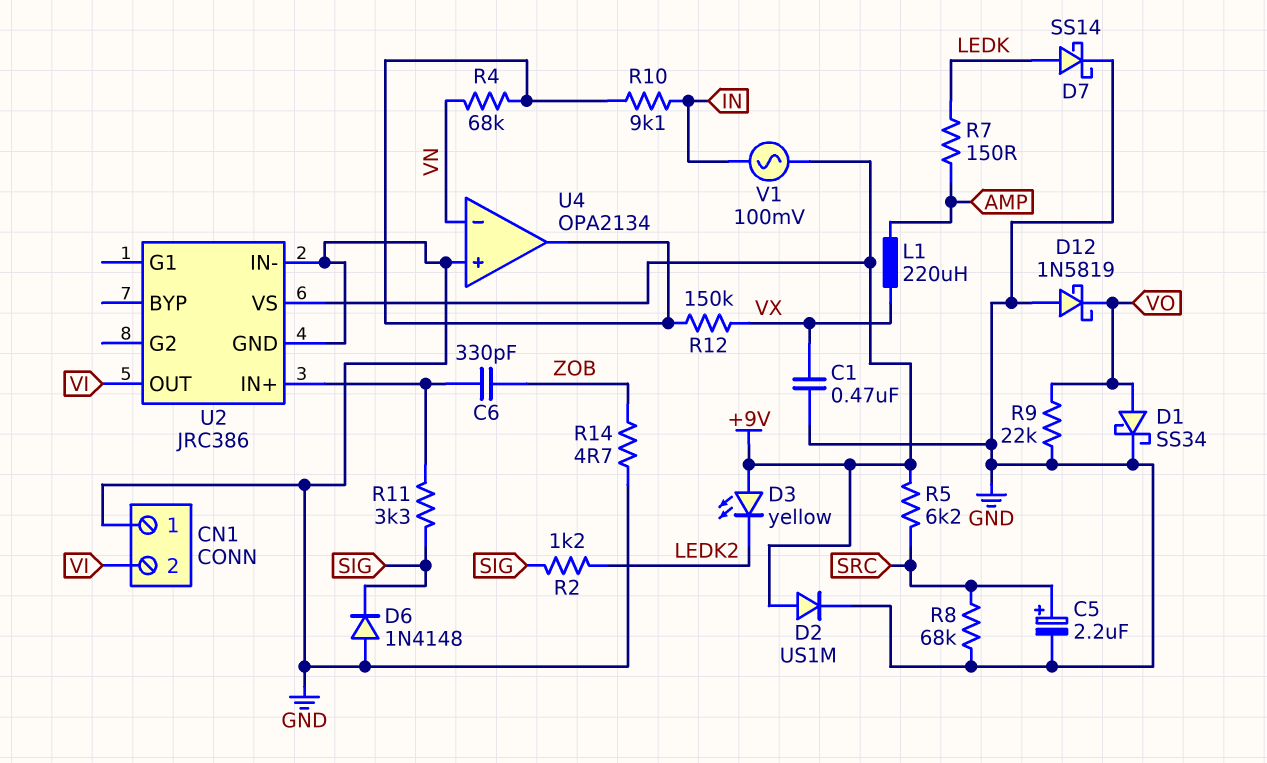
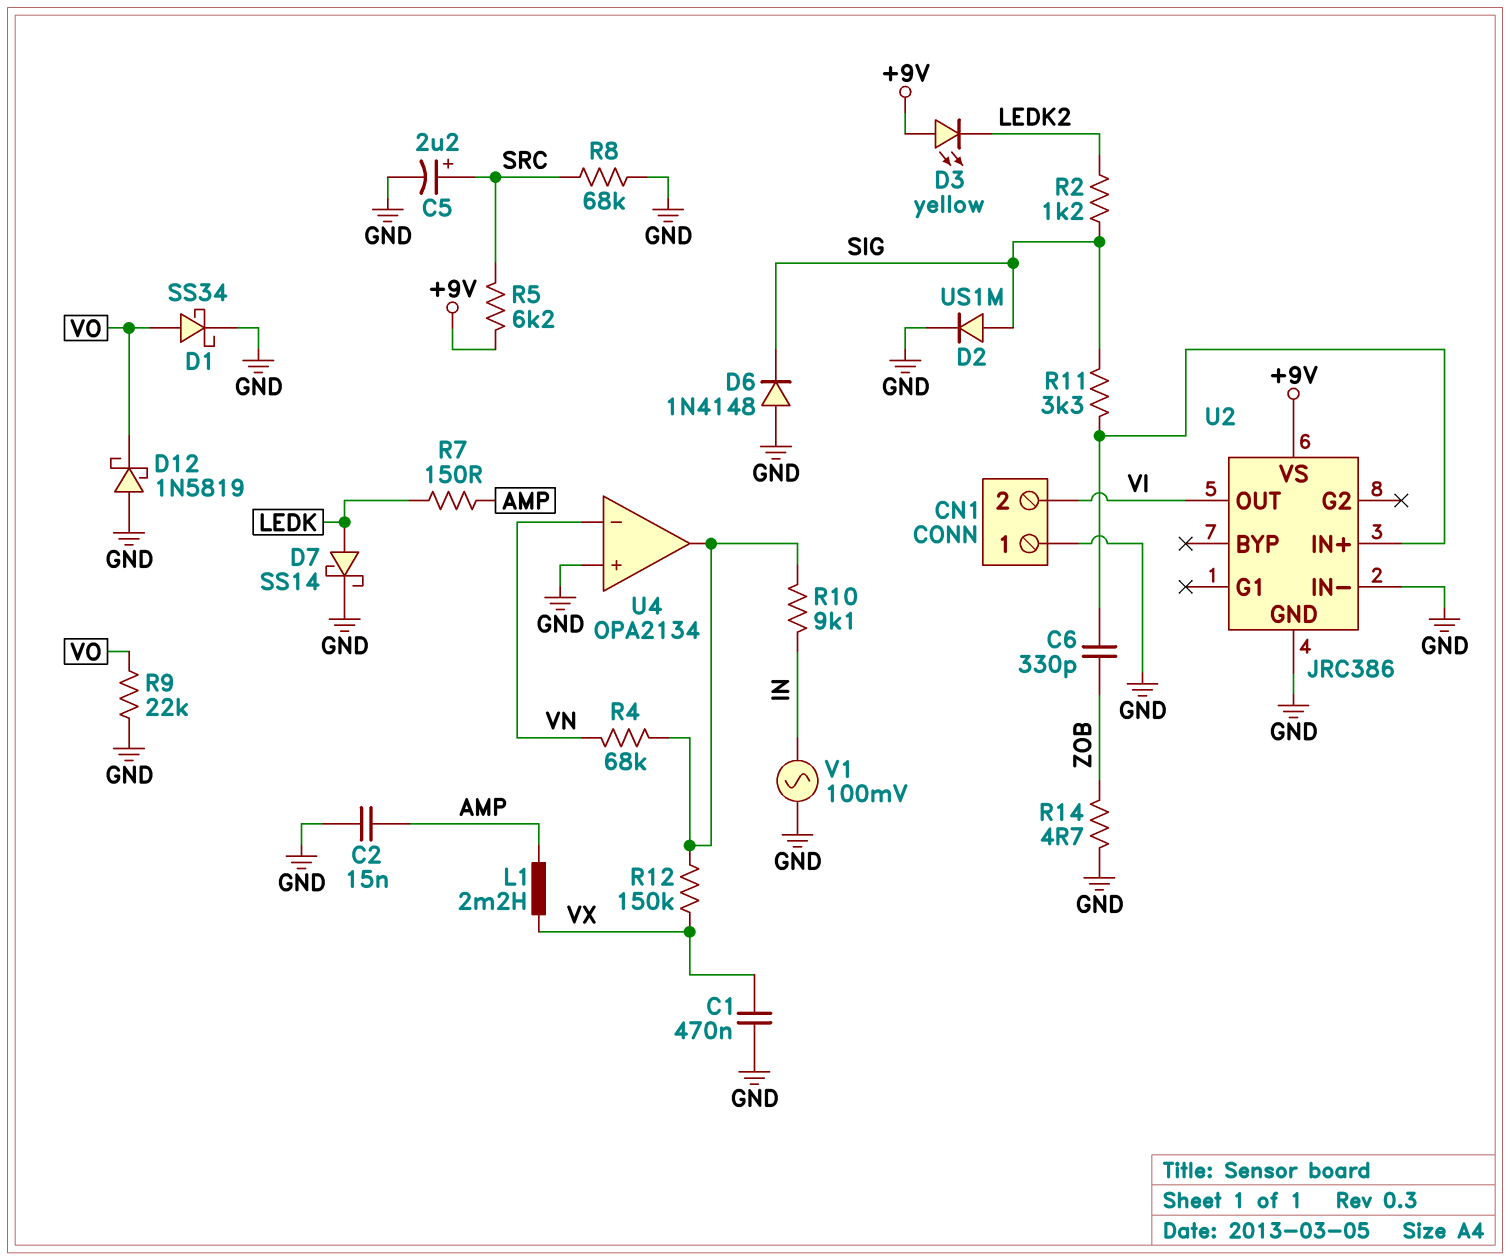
C2: none -> 15nF (AMP, GND)
D2: diode US1M (A +9V, K GND) -> diode US1M (A SIG, K GND)
L1: 220uH (AMP, VX) -> 2.2mH (AMP, VX)
V1: AC 100mV (+9V, IN) -> AC 100mV (GND, IN)

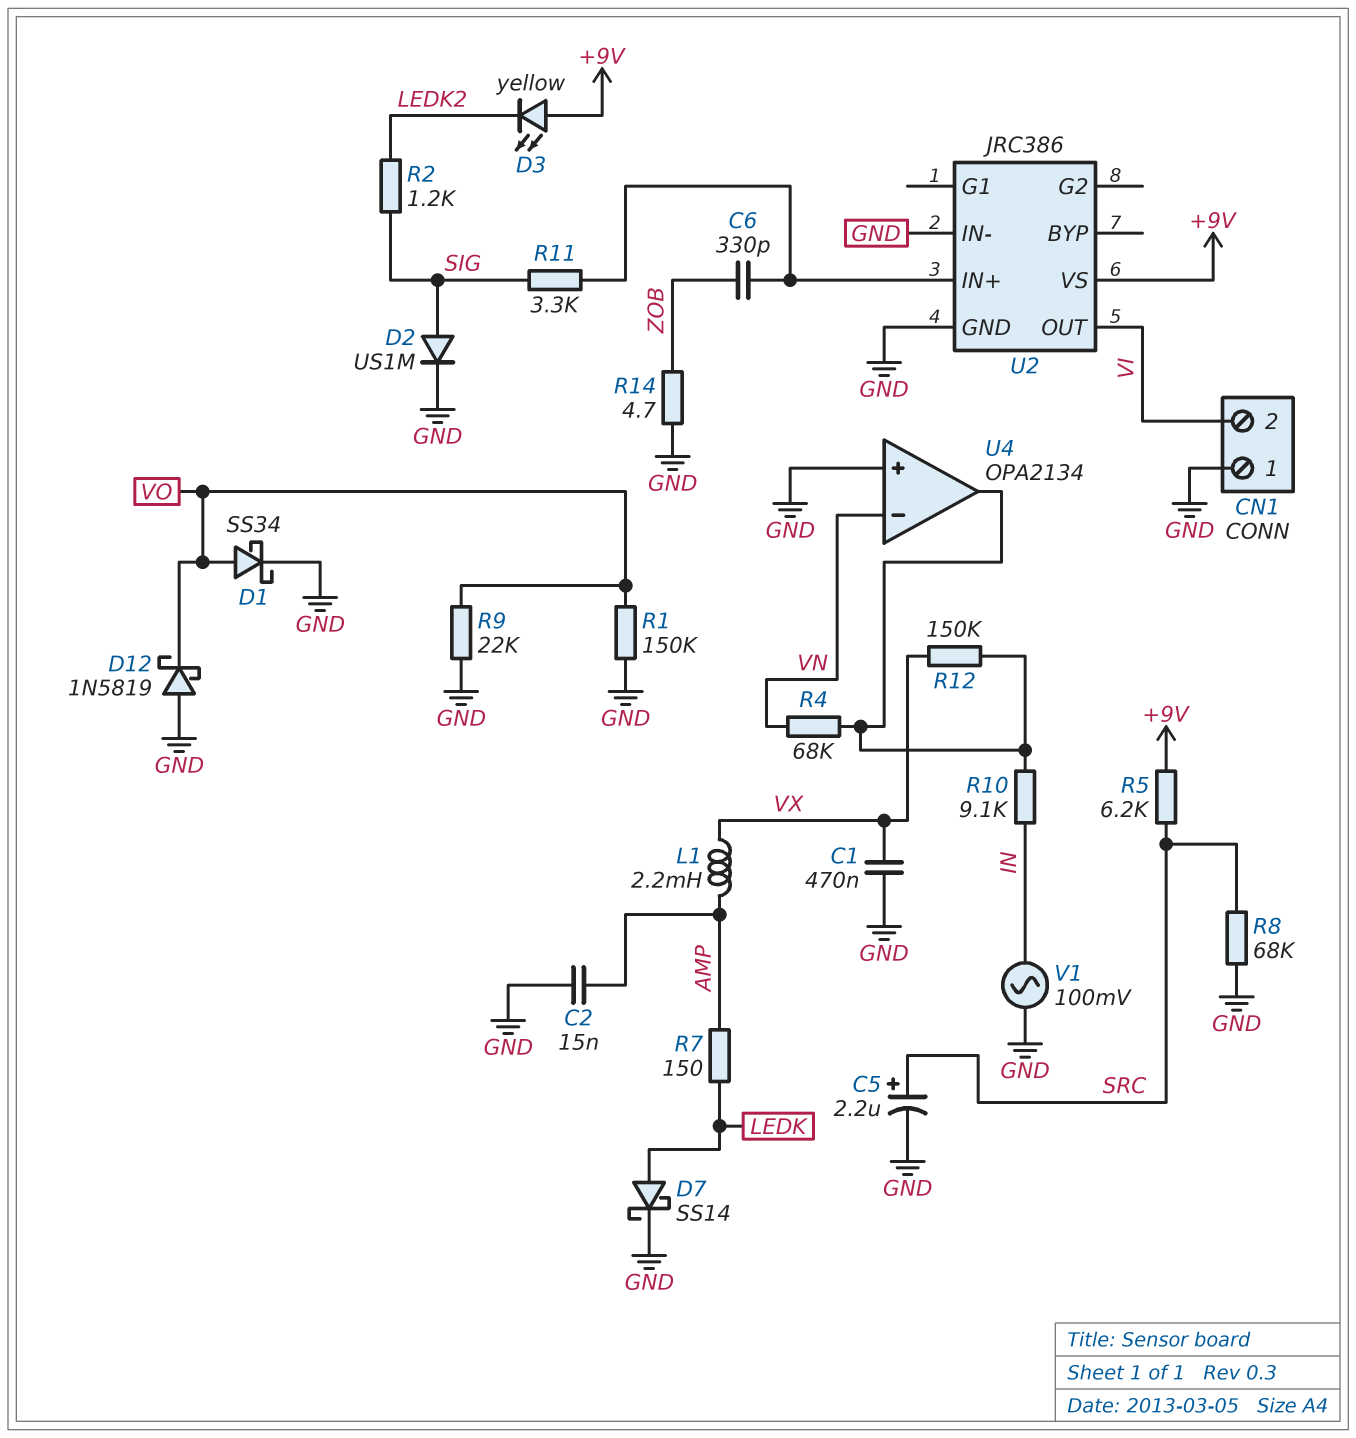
D6: diode 1N4148 (A GND, K SIG) -> none
R1: none -> 150k (GND, VO)

